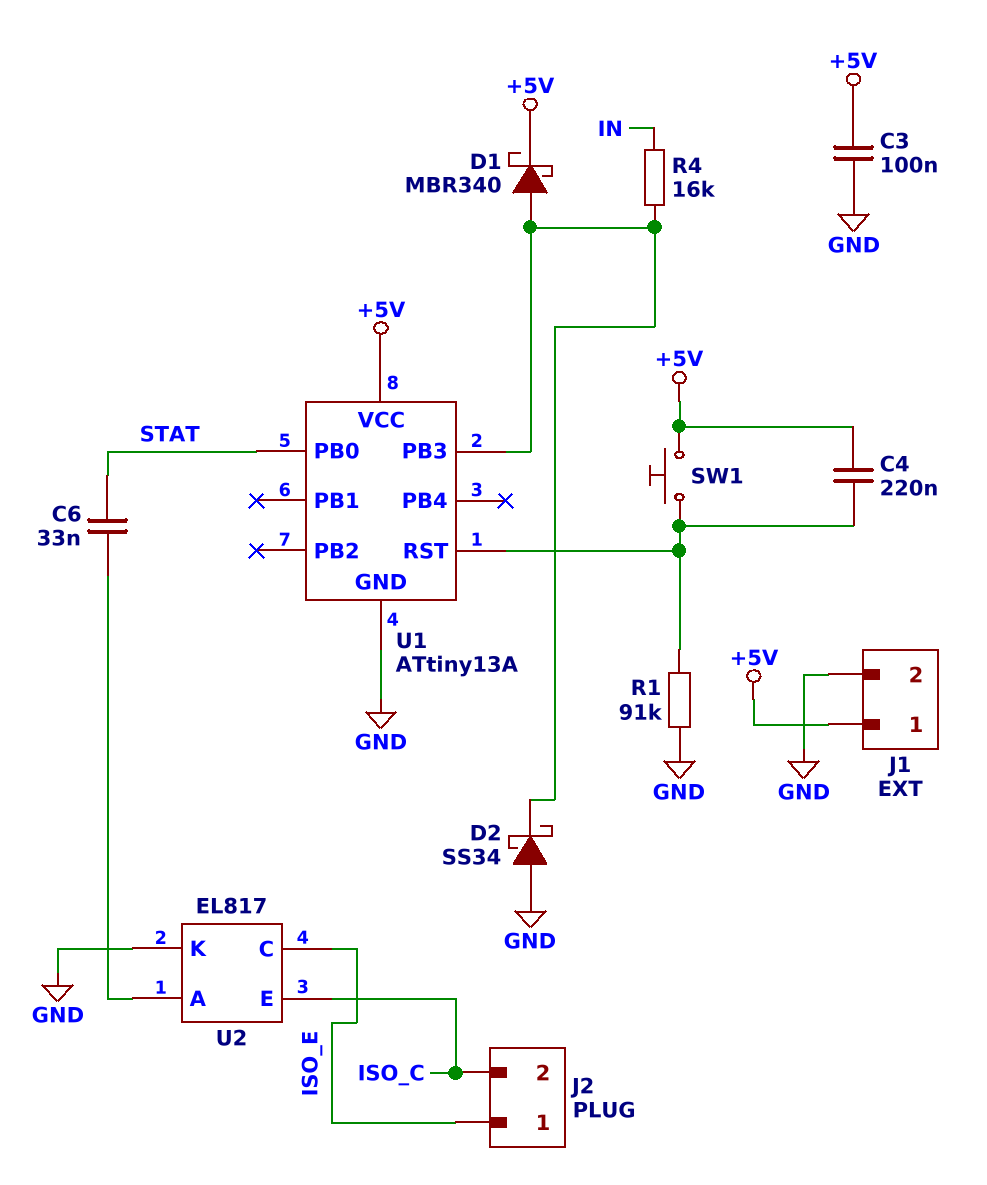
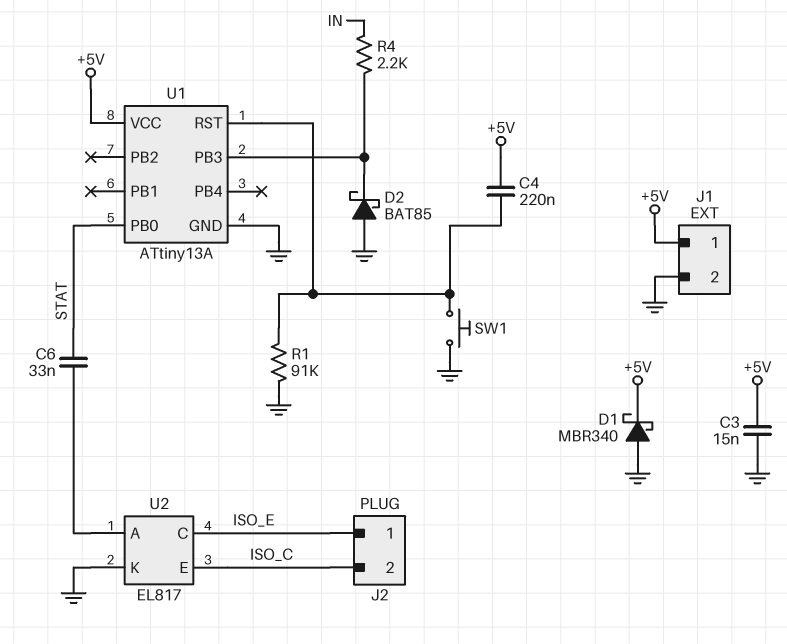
C3: 100nF (+5V, GND) -> 15nF (+5V, GND)
D1: schottky MBR340 (A U1/PB3, K +5V) -> schottky MBR340 (A GND, K +5V)
D2: schottky SS34 (A GND, K U1/PB3) -> schottky BAT85 (A GND, K U1/PB3)
R4: 16k (IN, U1/PB3) -> 2.2k (IN, U1/PB3)
SW1: button (+5V, U1/RST) -> button (GND, U1/RST)

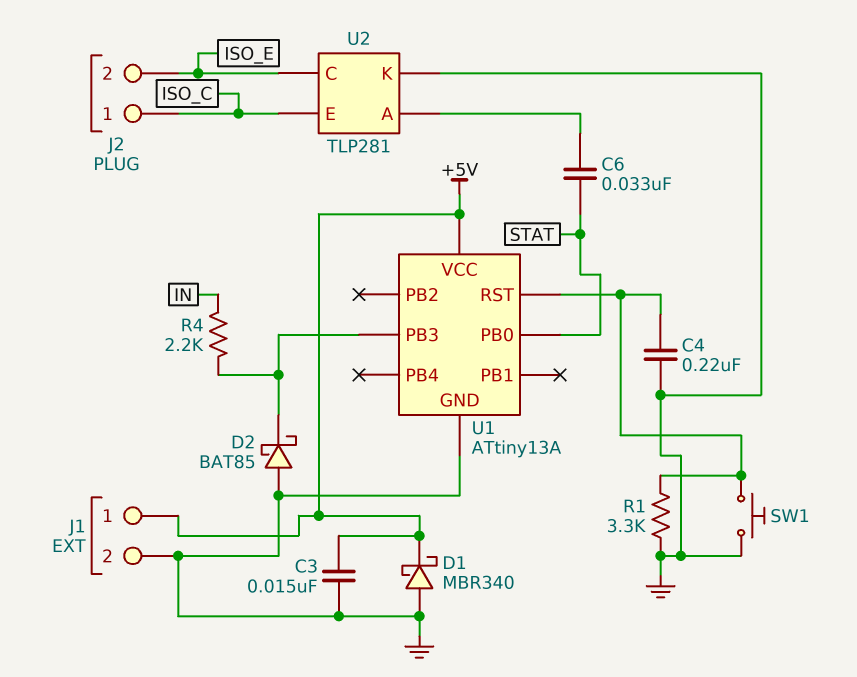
C4: 220nF (+5V, U1/RST) -> 220nF (GND, U1/RST)
J2 pin 1: ISO_E -> ISO_C
J2 pin 2: ISO_C -> ISO_E
R1: 91k (GND, U1/RST) -> 3.3k (GND, U1/RST)
U2: EL817 -> TLP281

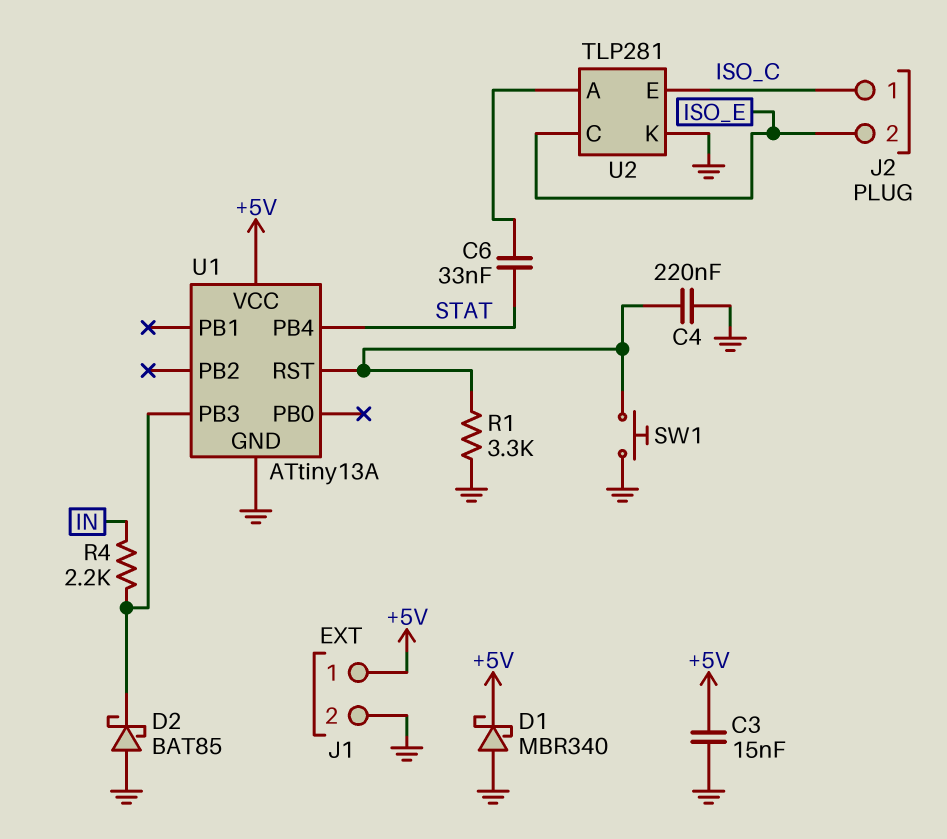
U1 pin PB0: STAT -> none
U1 pin PB4: none -> STAT

